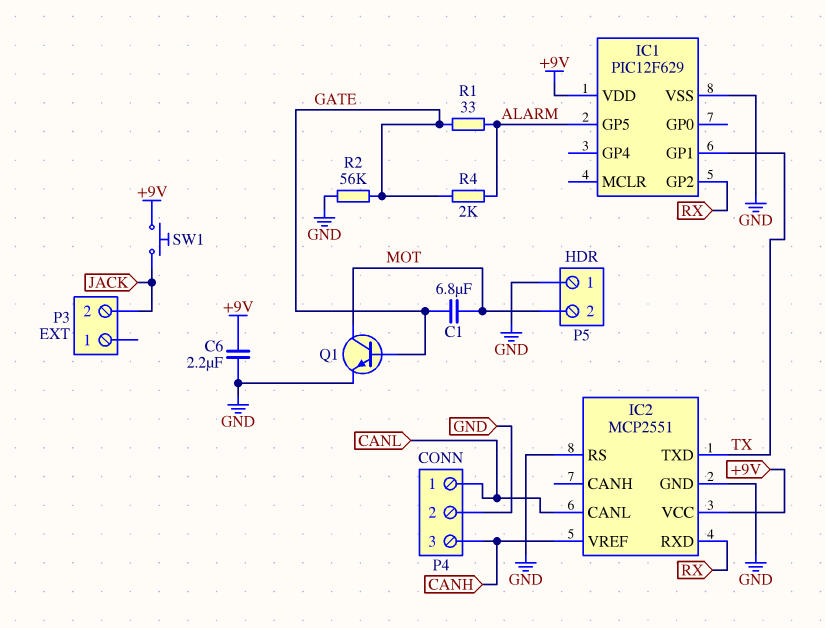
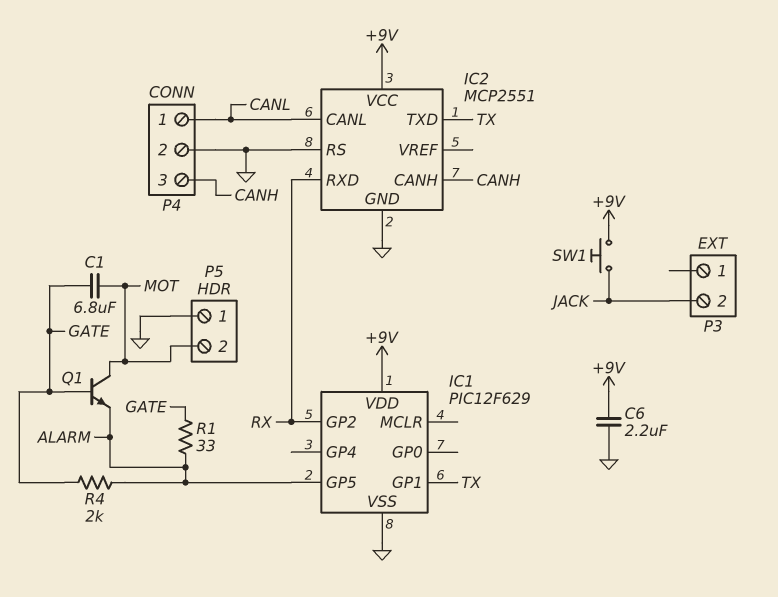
IC2 pin CANH: none -> CANH
IC2 pin VREF: CANH -> none
Q1: NPN (B GATE, C MOT, E GND) -> NPN (B GATE, C MOT, E ALARM)
R2: 56k (GATE, GND) -> none

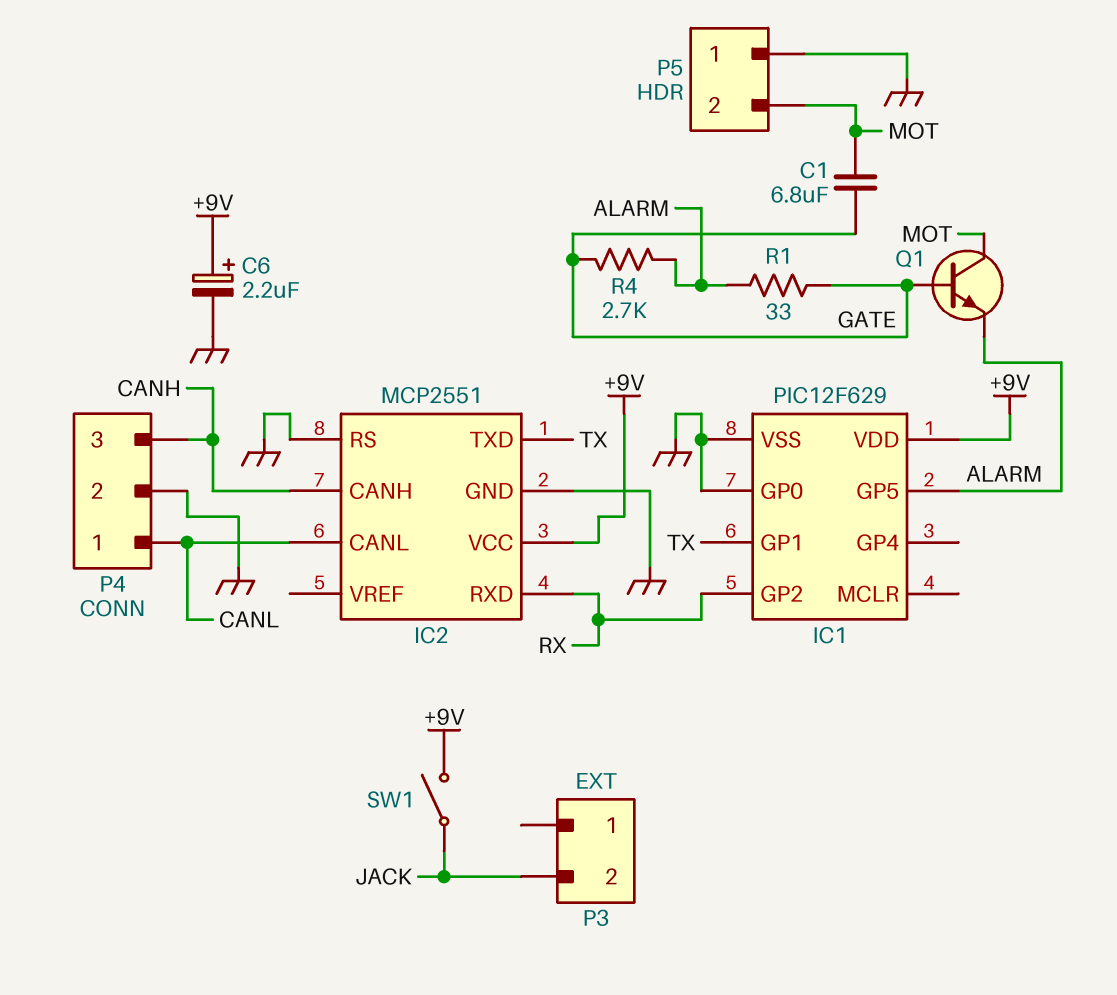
C6: 2.2uF (+9V, GND) -> 2.2uF (plus +9V, minus GND)
IC1 pin GP0: none -> GND
R4: 2k (ALARM, GATE) -> 2.7k (ALARM, GATE)
SW1: button (+9V, JACK) -> switch (+9V, JACK)

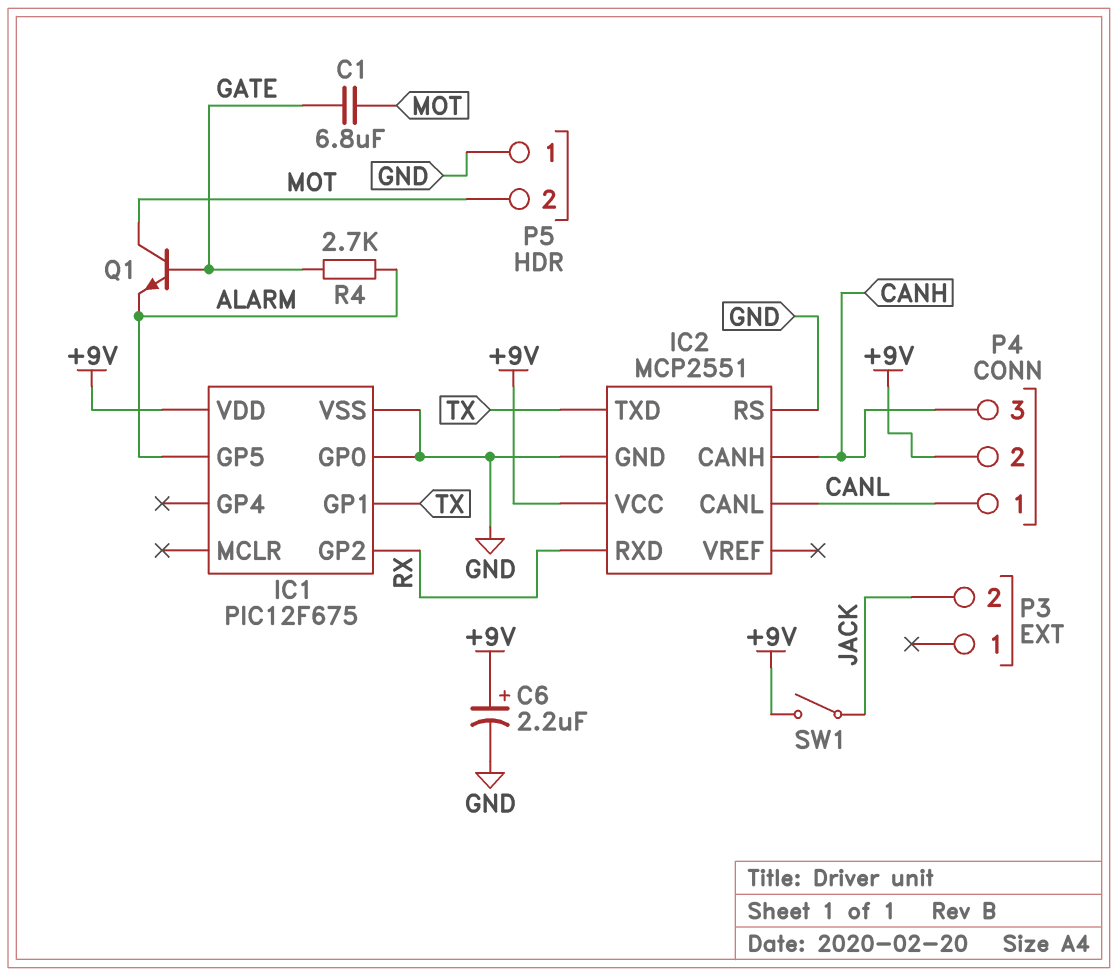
IC1: PIC12F629 -> PIC12F675
P4 pin 2: GND -> +9V
R1: 33 (ALARM, GATE) -> none

